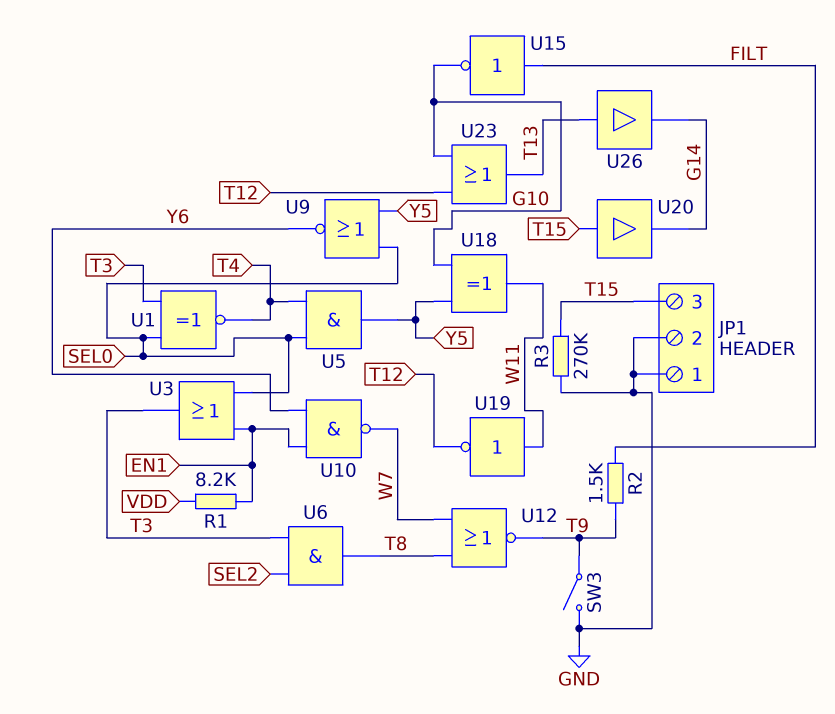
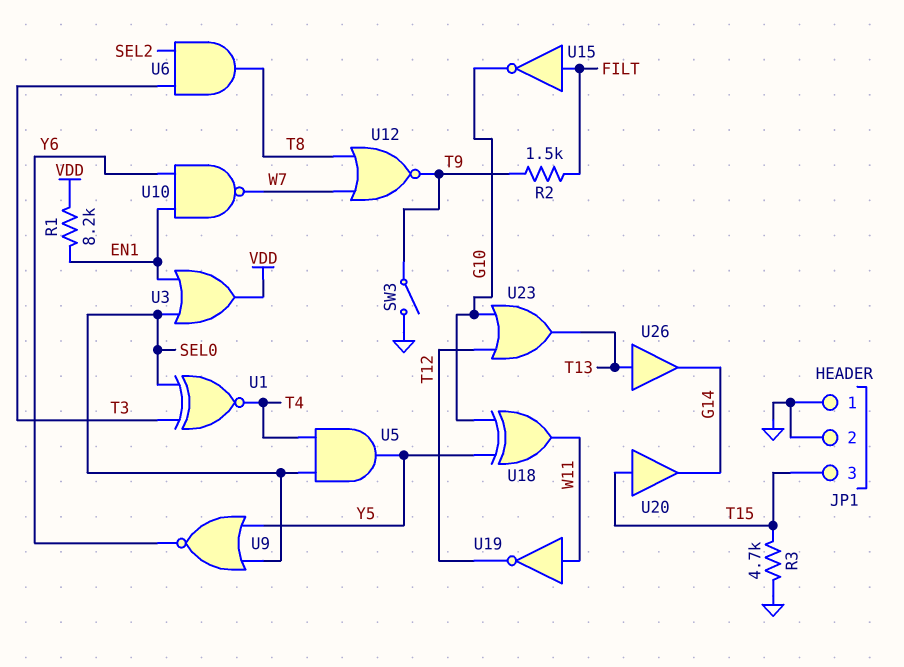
R3: 270k (GND, T15) -> 4.7k (GND, T15)
U3: OR (in EN1, in SEL0, out T3) -> OR (in EN1, in SEL0, out VDD)

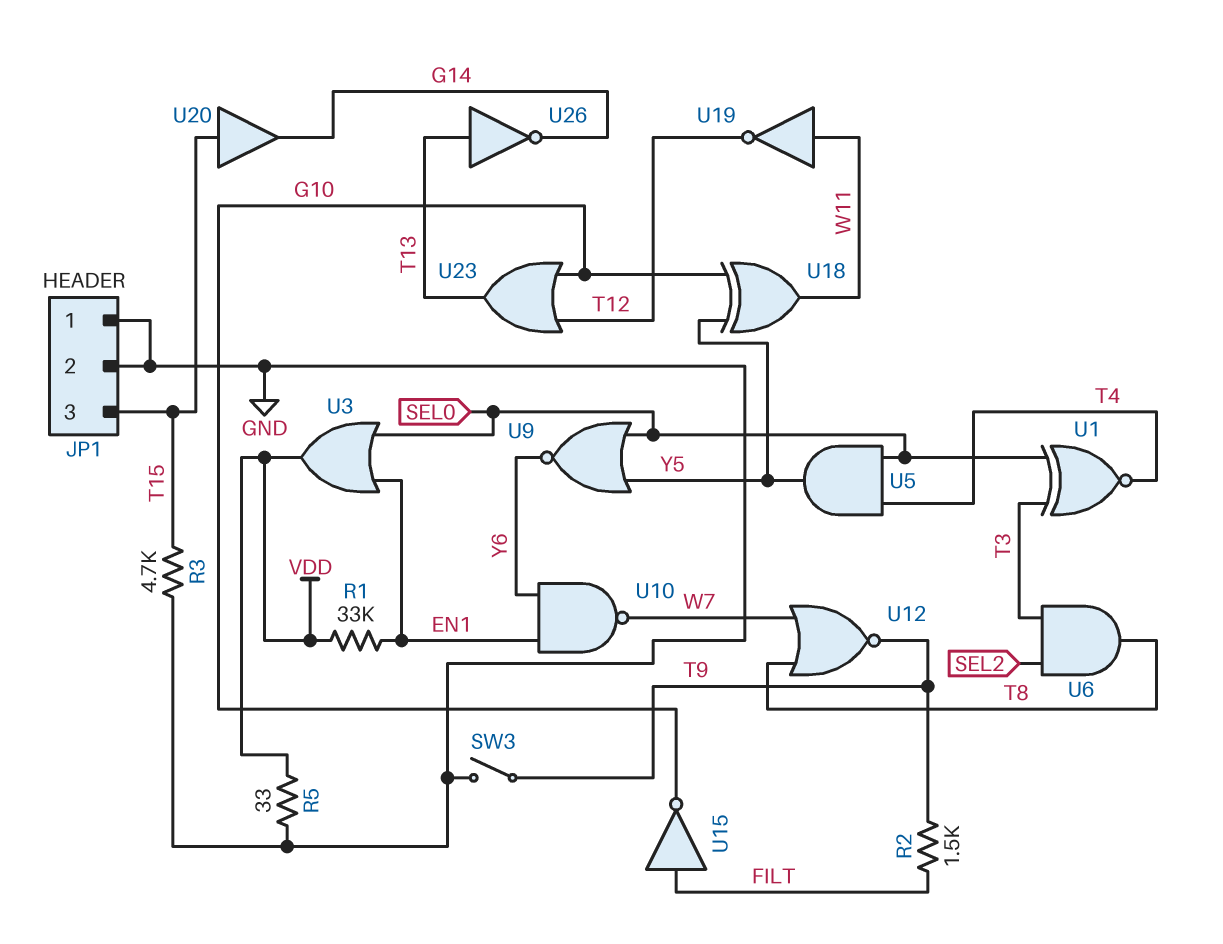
R1: 8.2k (EN1, VDD) -> 33k (EN1, VDD)
R5: none -> 33 (GND, VDD)
U26: buffer (in T13, out G14) -> NOT (in T13, out G14)

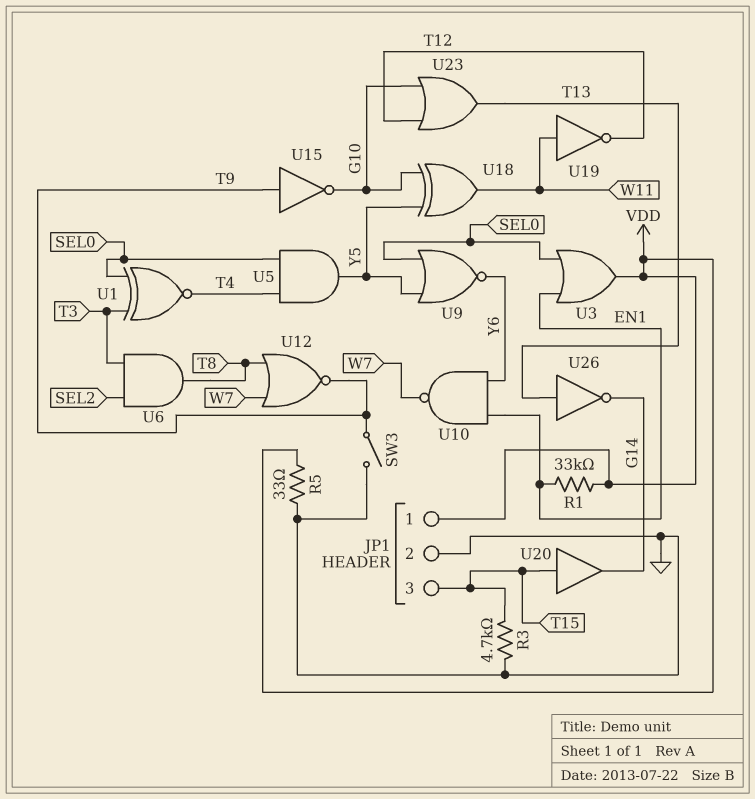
JP1 pin 1: GND -> VDD
R2: 1.5k (FILT, T9) -> none
U15: NOT (in FILT, out G10) -> NOT (in T9, out G10)

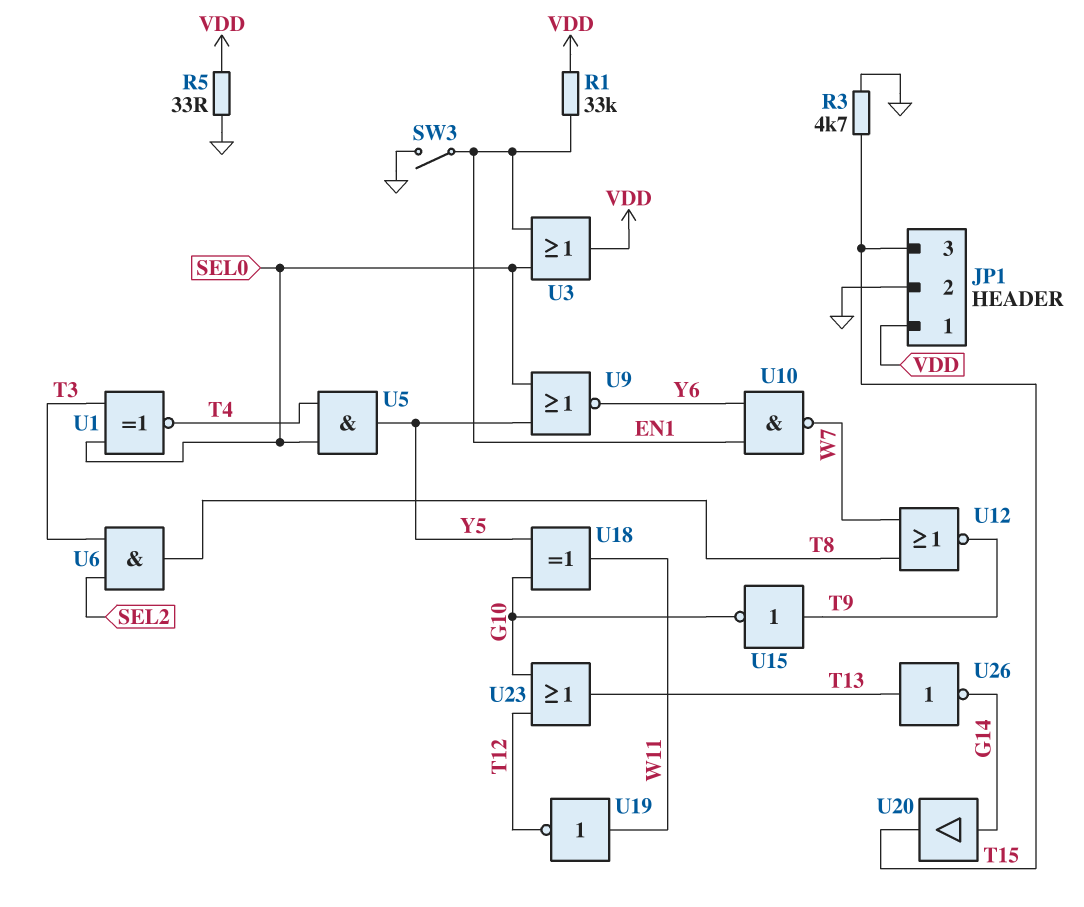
SW3: switch (GND, T9) -> switch (EN1, GND)
U20: buffer (in T15, out G14) -> buffer (in G14, out T15)

